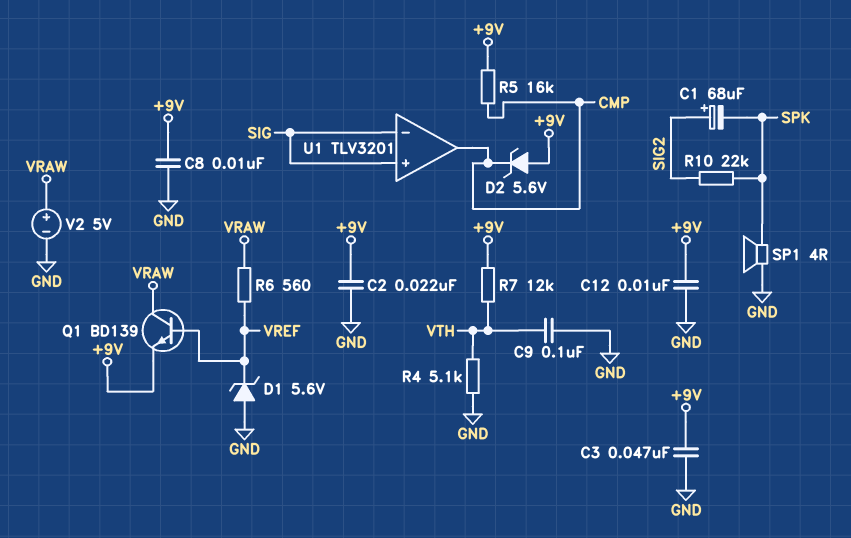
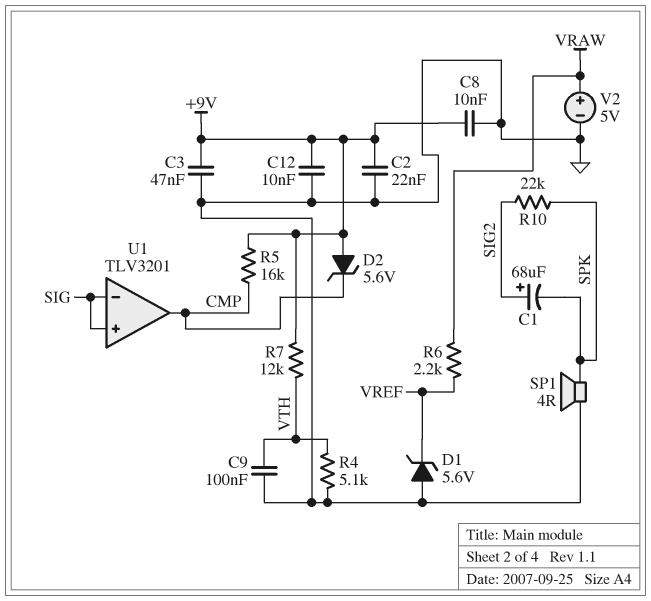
Q1: NPN BD139 (B VREF, C VRAW, E +9V) -> none
R6: 560 (VRAW, VREF) -> 2.2k (VRAW, VREF)

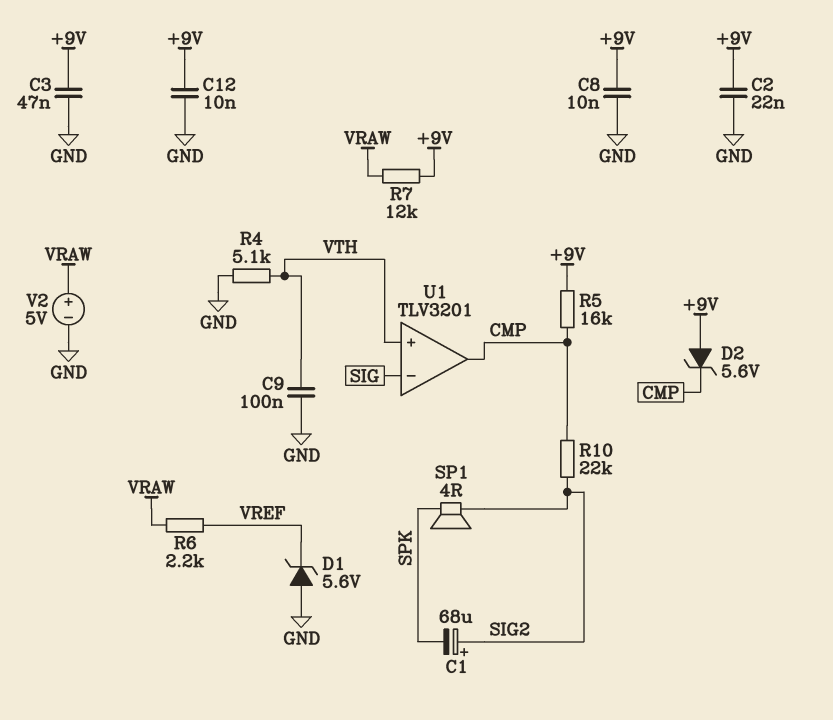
R7: 12k (+9V, VTH) -> 12k (+9V, VRAW)
R10: 22k (SIG2, SPK) -> 22k (CMP, SIG2)
SP1: speaker 4R (GND, SPK) -> speaker 4R (SIG2, SPK)
U1 pin in+: SIG -> VTH

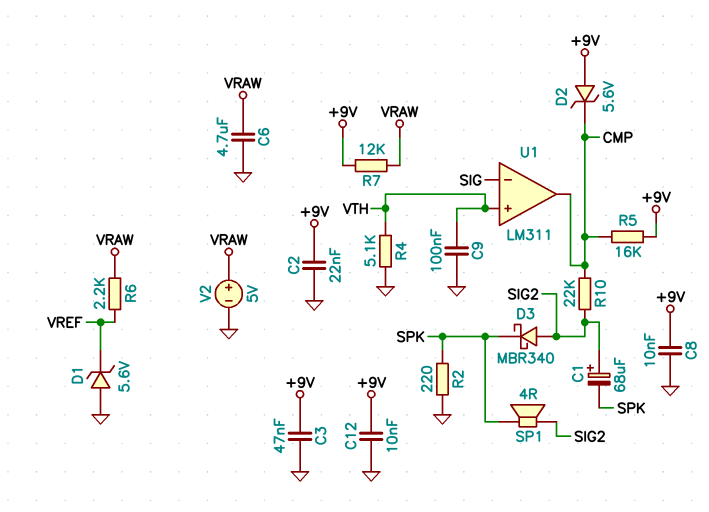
C6: none -> 4.7uF (GND, VRAW)
D3: none -> schottky MBR340 (A SIG2, K SPK)
R2: none -> 220 (GND, SPK)
U1: TLV3201 -> LM311

